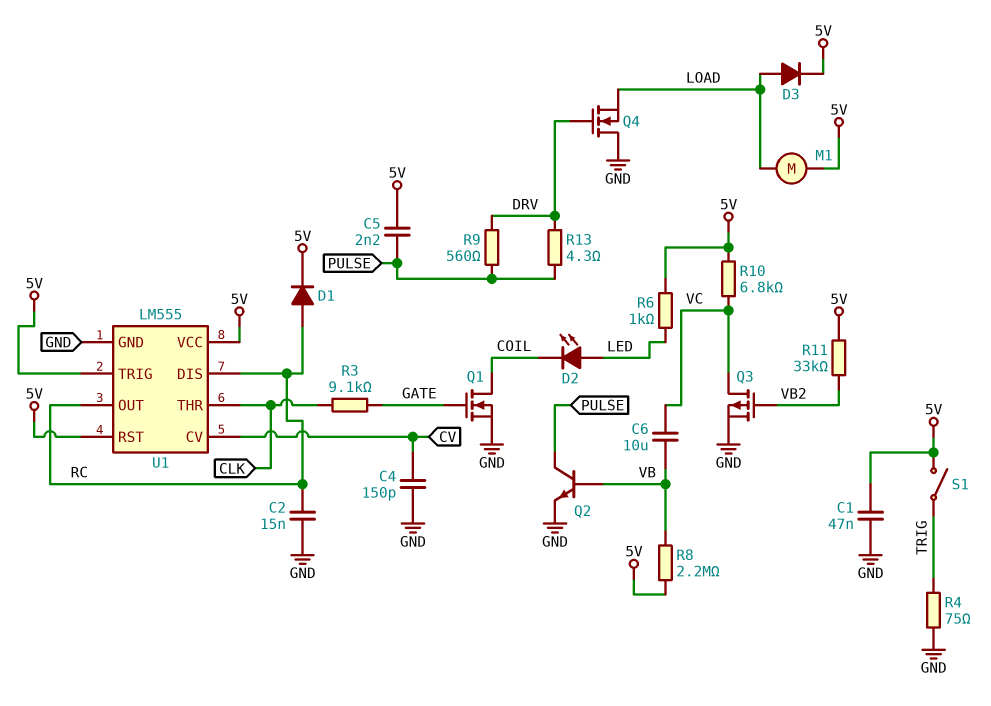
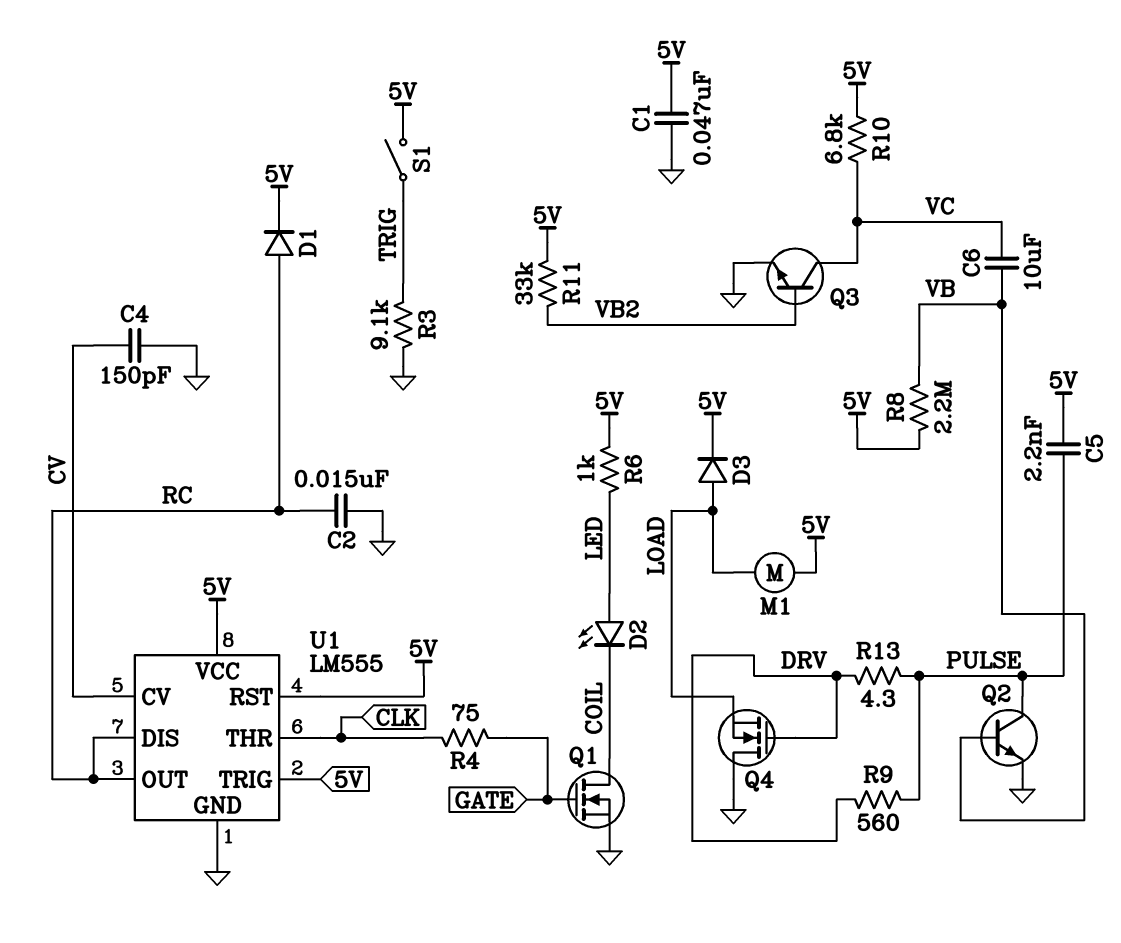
Q3: PMOS (G VB2, D VC, S GND) -> NPN (B VB2, C VC, E GND)
R3: 9.1k (CLK, GATE) -> 9.1k (GND, TRIG)
R4: 75 (GND, TRIG) -> 75 (CLK, GATE)

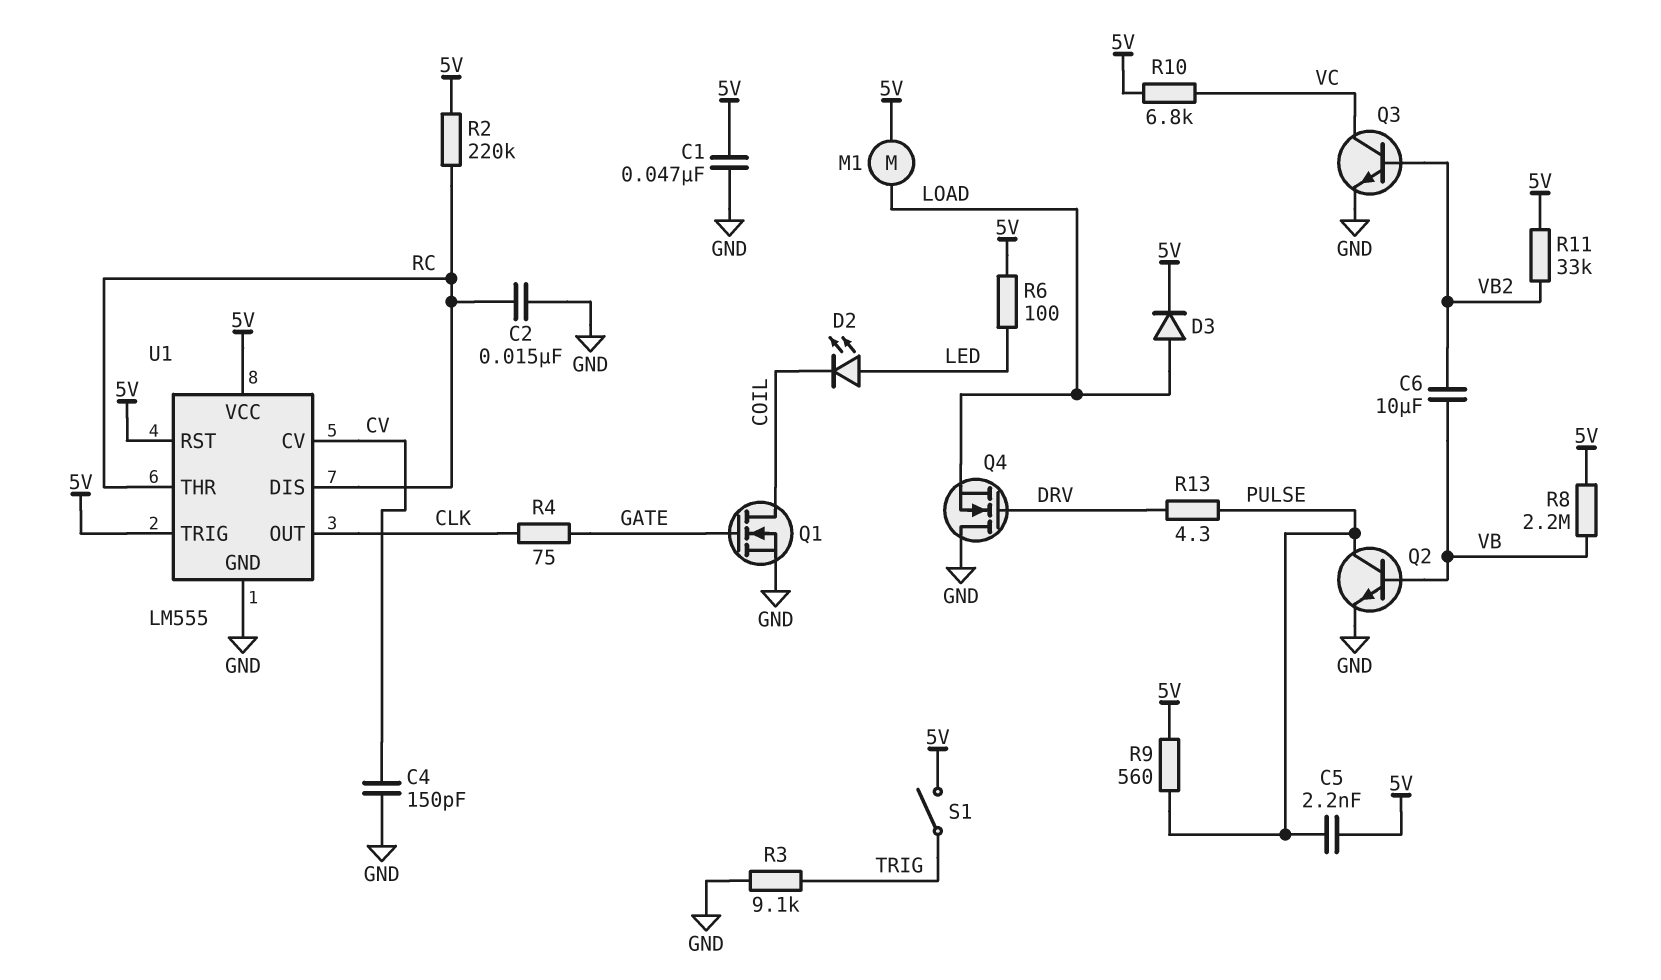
C6: 10uF (VB, VC) -> 10uF (VB, VB2)
D1: diode (A RC, K 5V) -> none
R2: none -> 220k (5V, RC)
R6: 1k (5V, LED) -> 100 (5V, LED)
R9: 560 (DRV, PULSE) -> 560 (5V, PULSE)
U1 pin OUT: RC -> CLK
U1 pin THR: CLK -> RC

